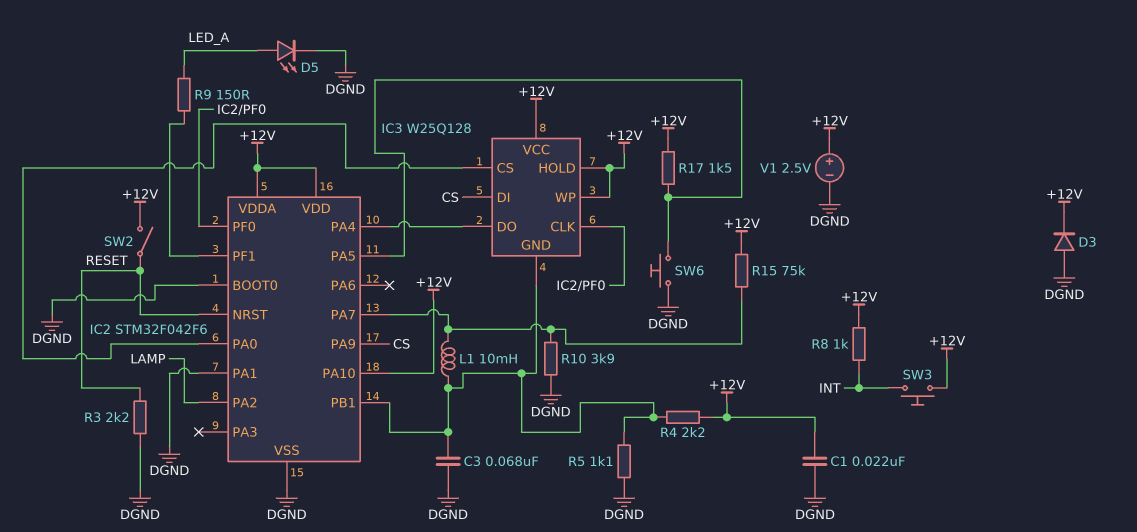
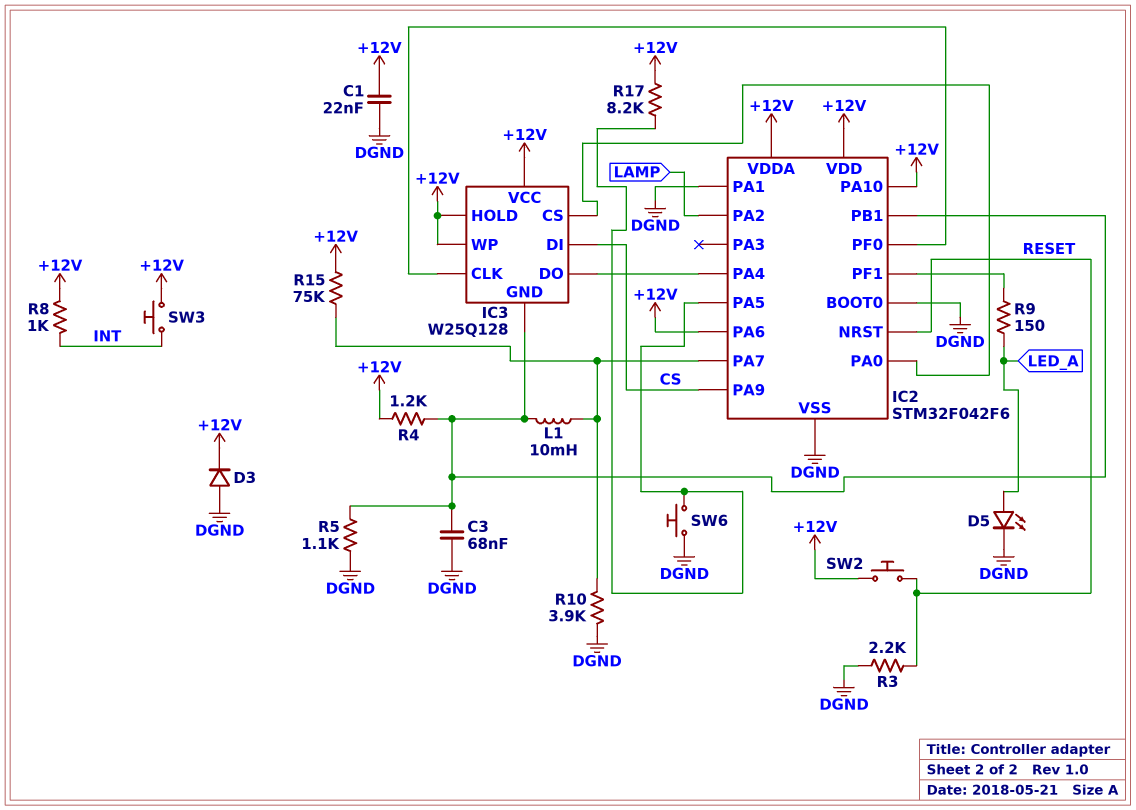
IC2 pin PA6: none -> +12V
R4: 2.2k (+12V, IC2/PB1) -> 1.2k (+12V, IC2/PB1)
R17: 1.5k (+12V, IC2/PA5) -> 8.2k (+12V, IC2/PA5)
SW2: switch (+12V, RESET) -> button (+12V, RESET)
V1: 2.5V (plus +12V, minus DGND) -> none

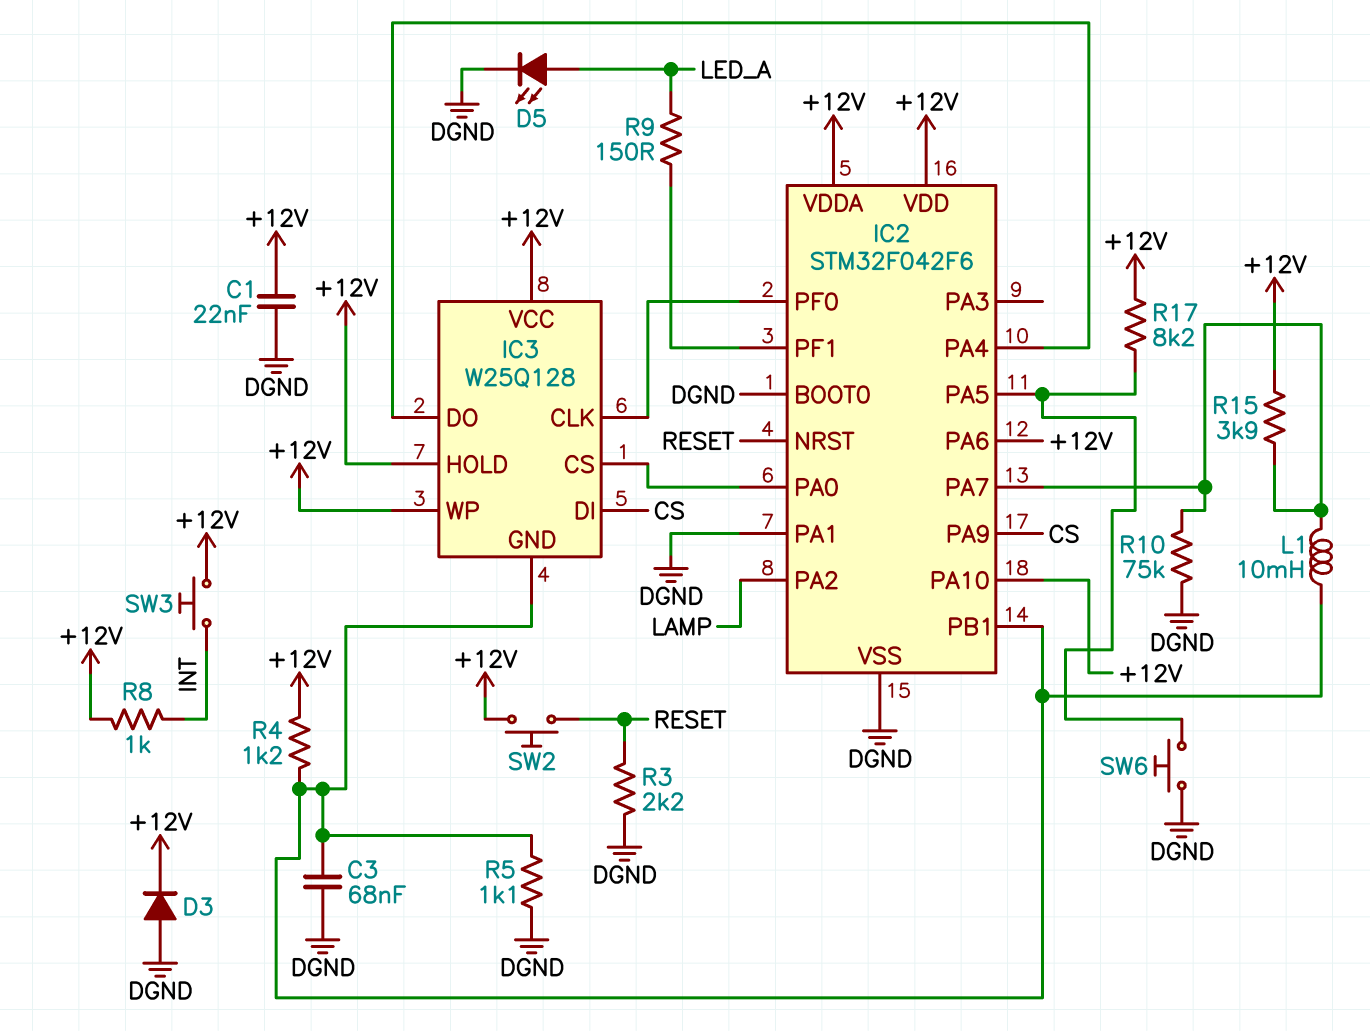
R10: 3.9k (DGND, IC2/PA7) -> 75k (DGND, IC2/PA7)
R15: 75k (+12V, IC2/PA7) -> 3.9k (+12V, IC2/PA7)

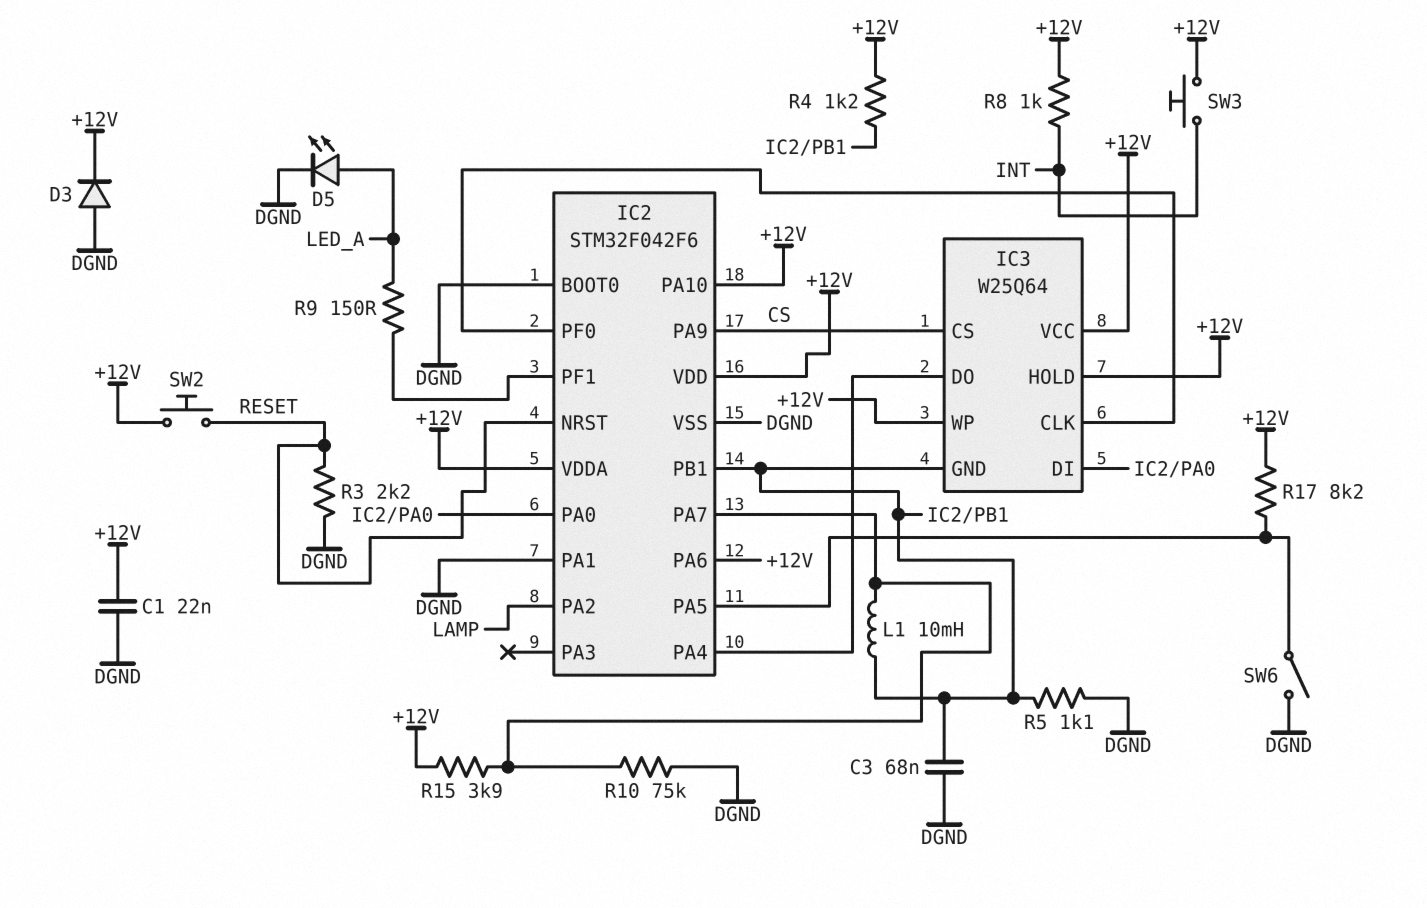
IC3: W25Q128 -> W25Q64
IC3 pin CS: IC2/PA0 -> CS
IC3 pin DI: CS -> IC2/PA0
SW6: button (DGND, IC2/PA5) -> switch (DGND, IC2/PA5)

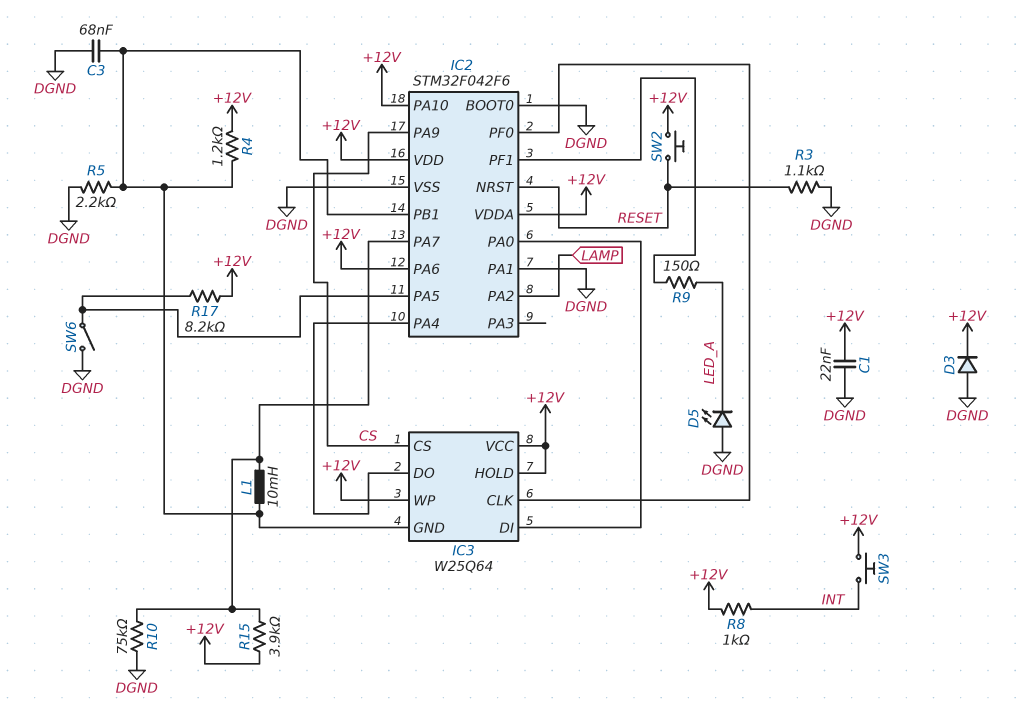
D5: LED (A LED_A, K DGND) -> LED (A DGND, K LED_A)
R3: 2.2k (DGND, RESET) -> 1.1k (DGND, RESET)
R5: 1.1k (DGND, IC2/PB1) -> 2.2k (DGND, IC2/PB1)

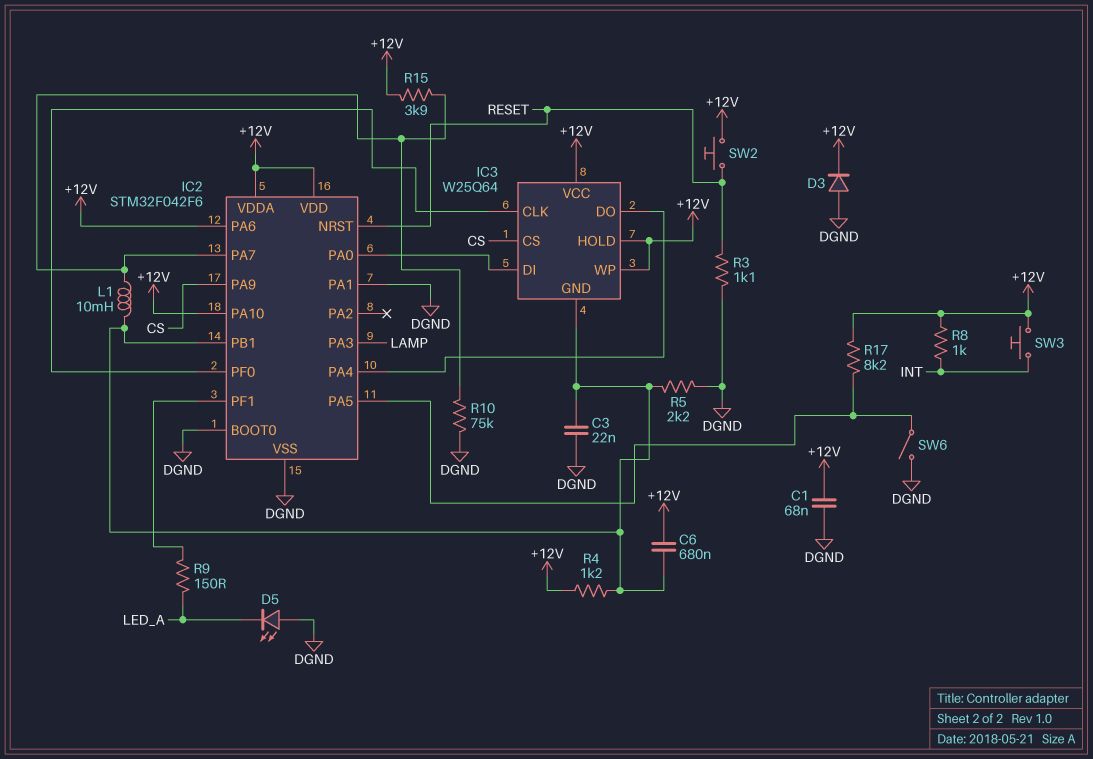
C1: 22nF (+12V, DGND) -> 68nF (+12V, DGND)
C3: 68nF (DGND, IC2/PB1) -> 22nF (DGND, IC2/PB1)
C6: none -> 680nF (+12V, IC2/PB1)
IC2 pin PA2: LAMP -> none
IC2 pin PA3: none -> LAMP

